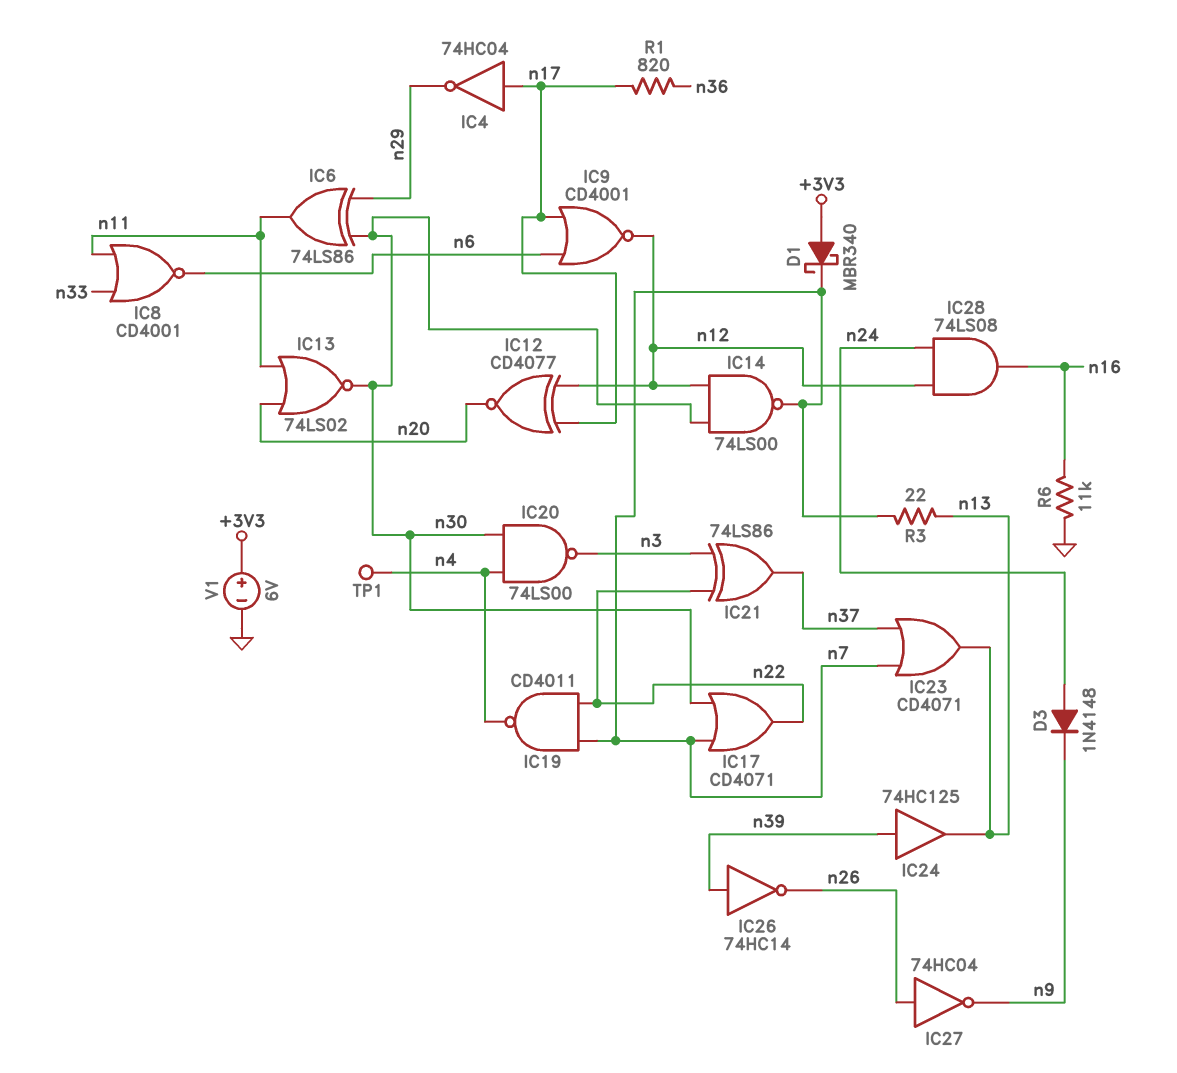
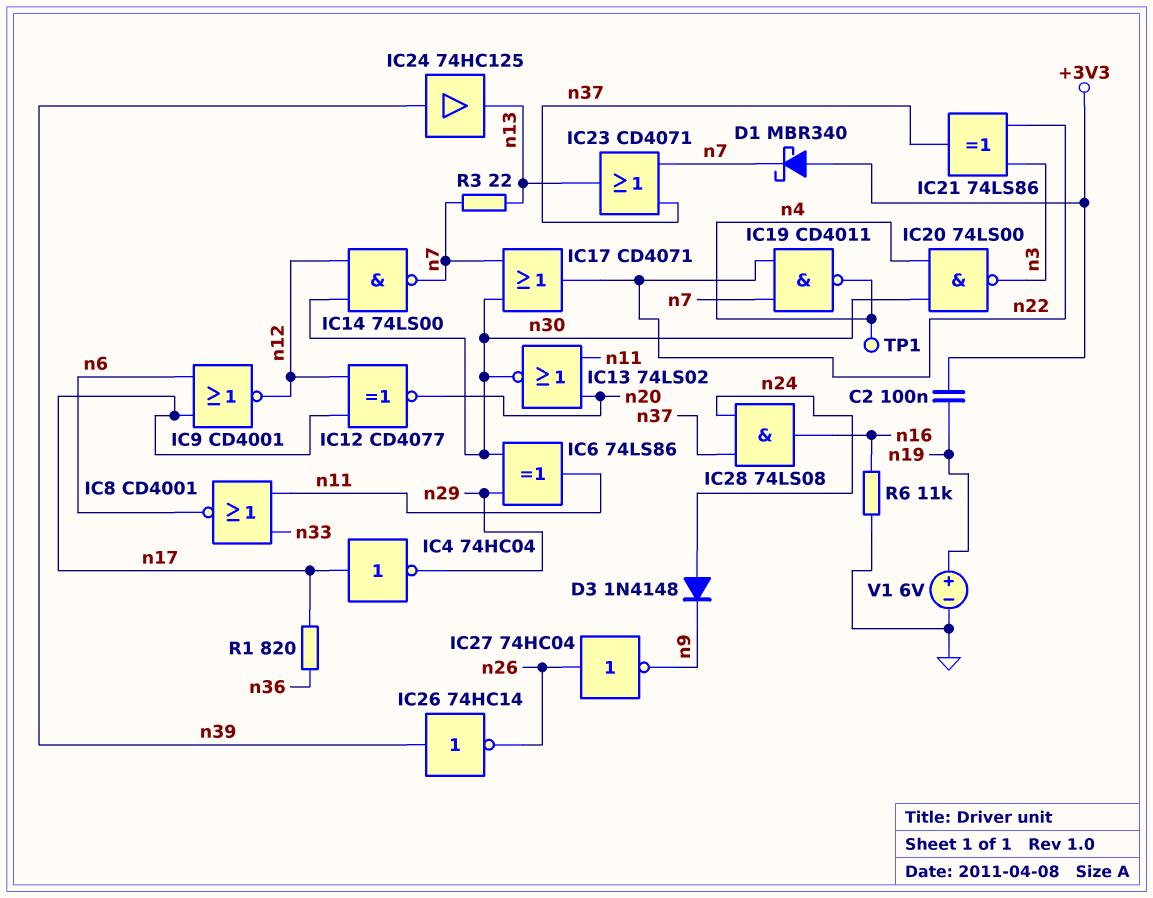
C2: none -> 100nF (+3V3, n19)
IC28: AND 74LS08 (in n12, in n24, out n16) -> AND 74LS08 (in n24, in n37, out n16)
V1: 6V (plus +3V3, minus GND) -> 6V (plus n19, minus GND)

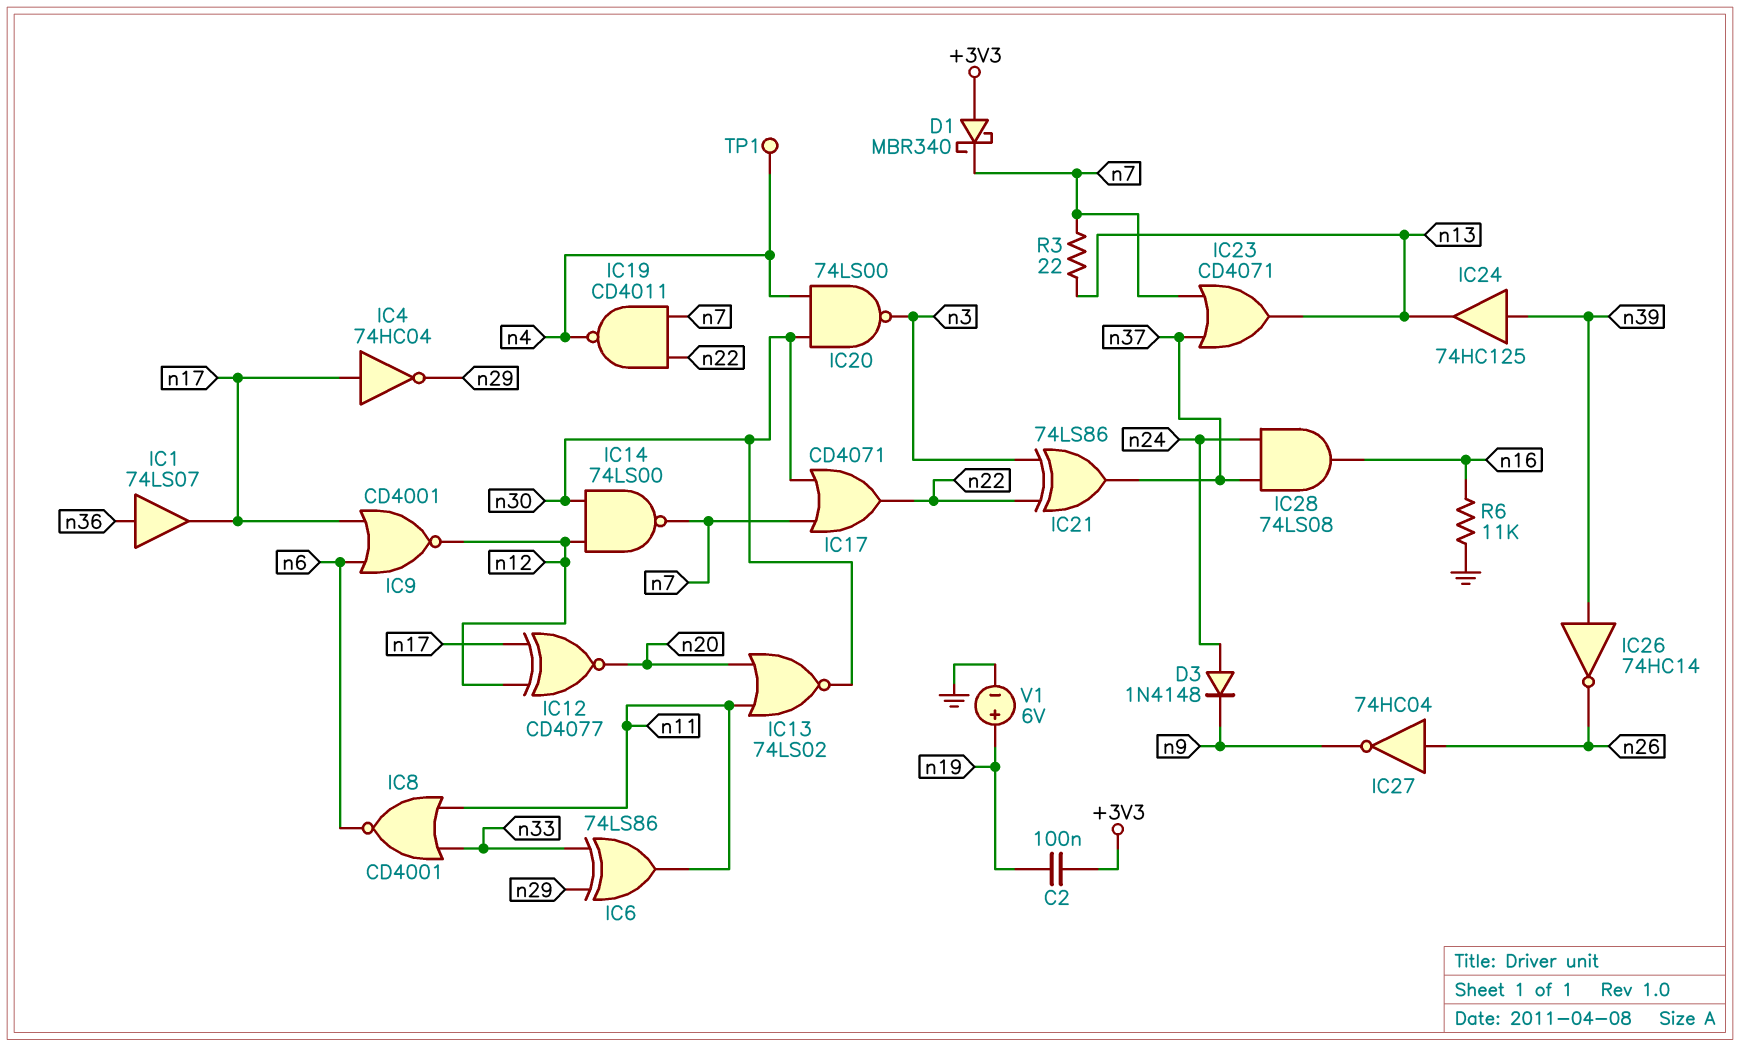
IC1: none -> buffer 74LS07 (in n36, out n17)
IC6: XOR 74LS86 (in n29, in n30, out n11) -> XOR 74LS86 (in n29, in n33, out n11)
R1: 820 (n17, n36) -> none

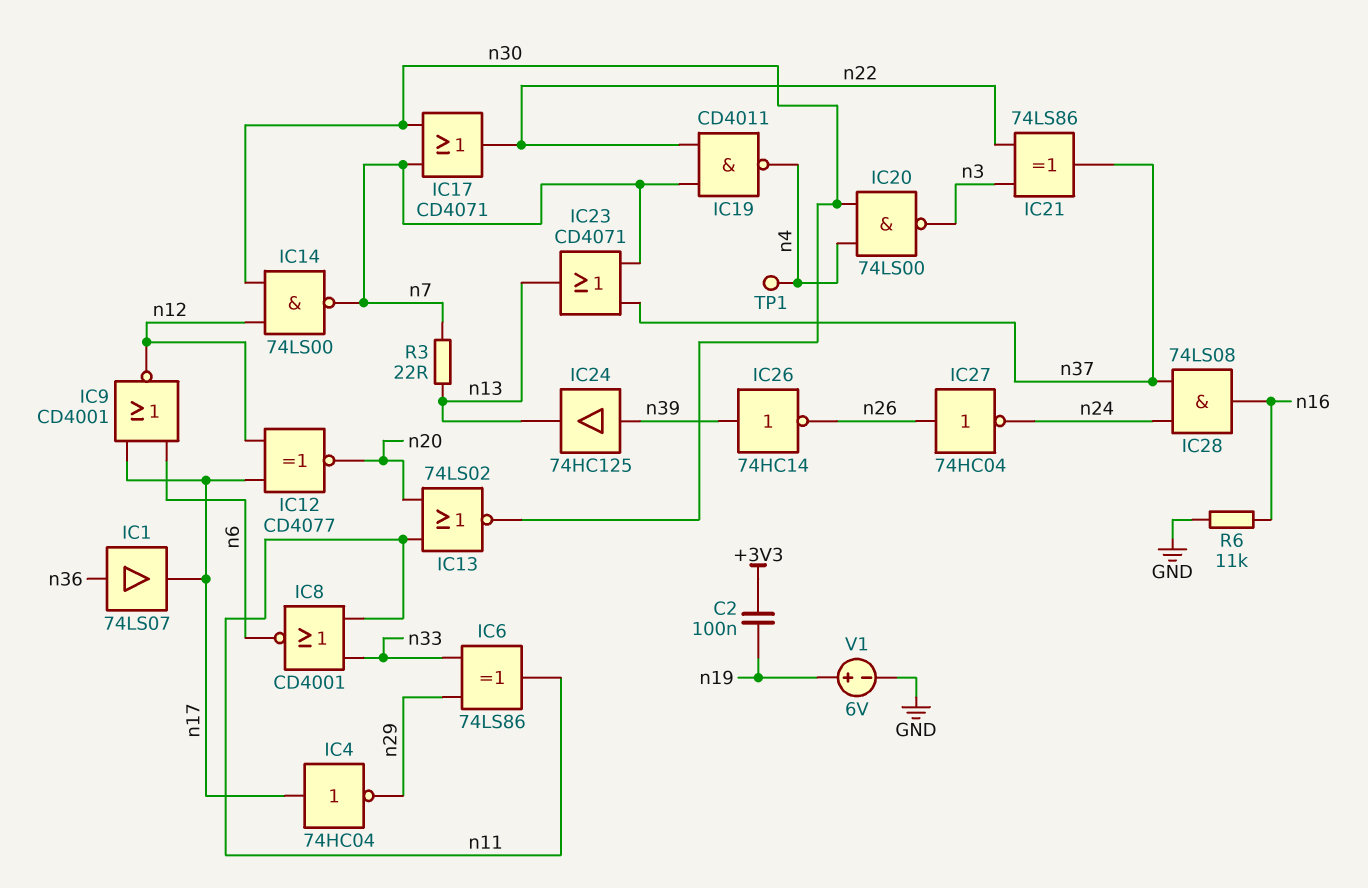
D1: schottky MBR340 (A +3V3, K n7) -> none
D3: diode 1N4148 (A n24, K n9) -> none
IC27: NOT 74HC04 (in n26, out n9) -> NOT 74HC04 (in n26, out n24)

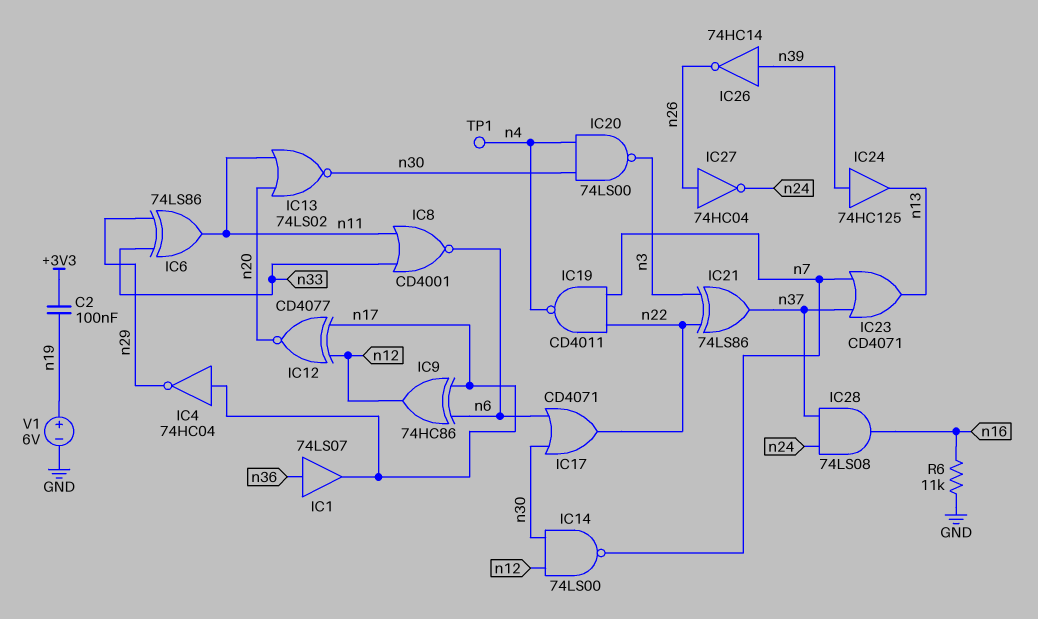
IC9: NOR CD4001 (in n6, in n17, out n12) -> XOR 74HC86 (in n6, in n17, out n12)
IC17: OR CD4071 (in n7, in n30, out n22) -> OR CD4071 (in n6, in n30, out n22)
R3: 22 (n7, n13) -> none

